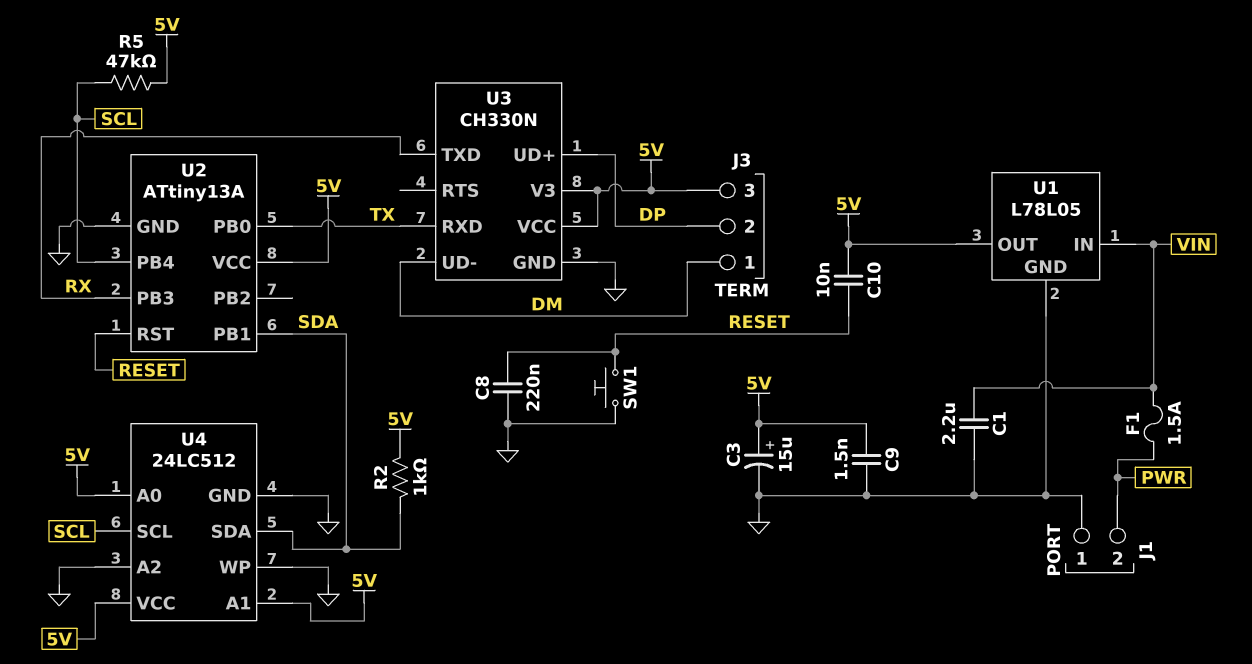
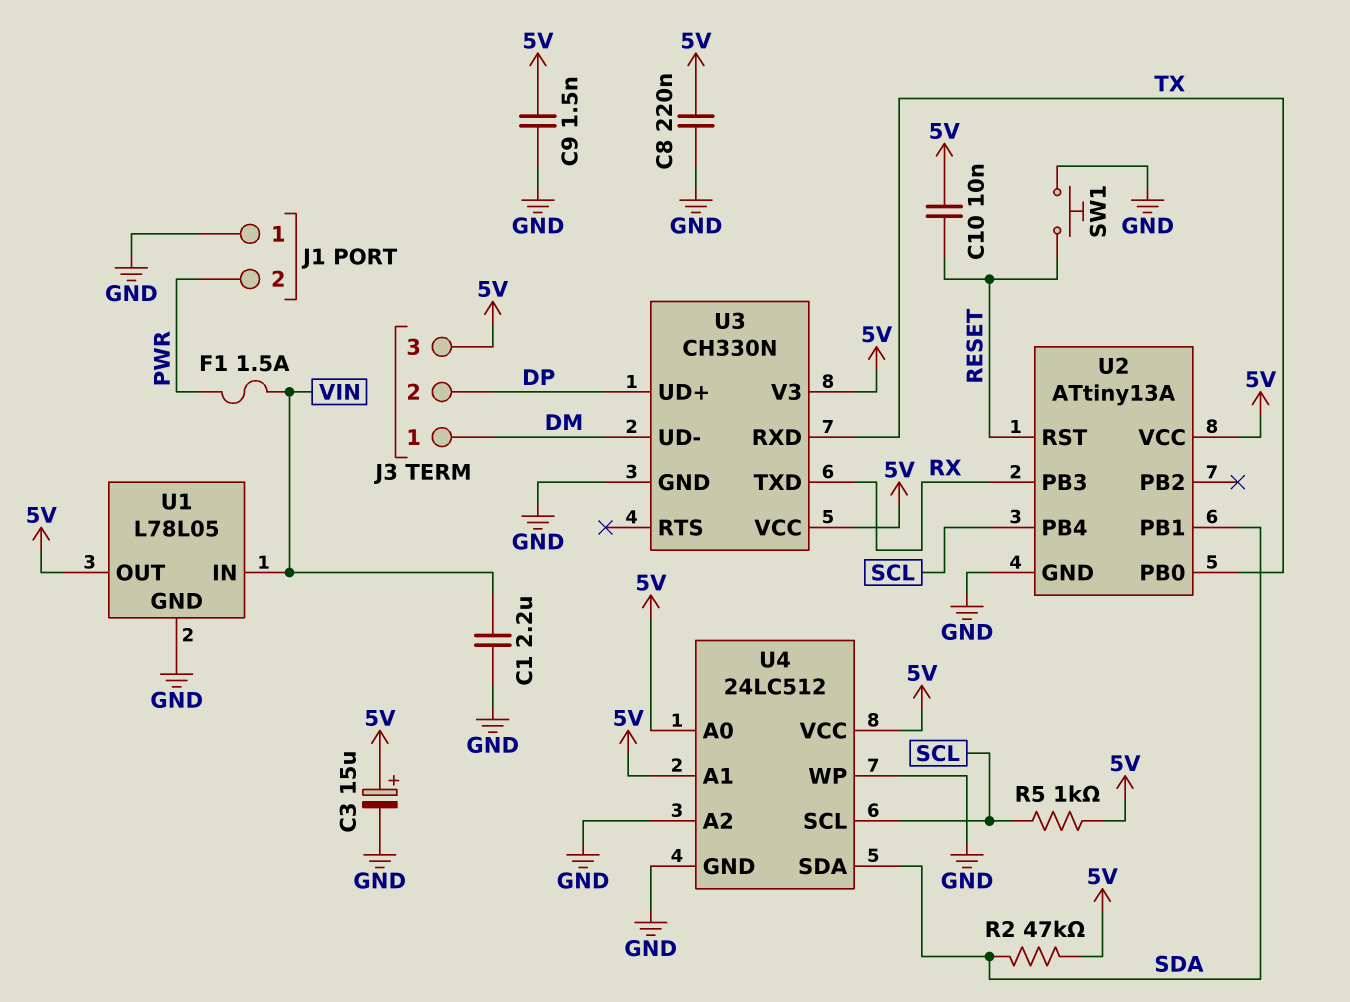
C8: 220nF (GND, RESET) -> 220nF (5V, GND)
R2: 1k (5V, SDA) -> 47k (5V, SDA)
R5: 47k (5V, SCL) -> 1k (5V, SCL)

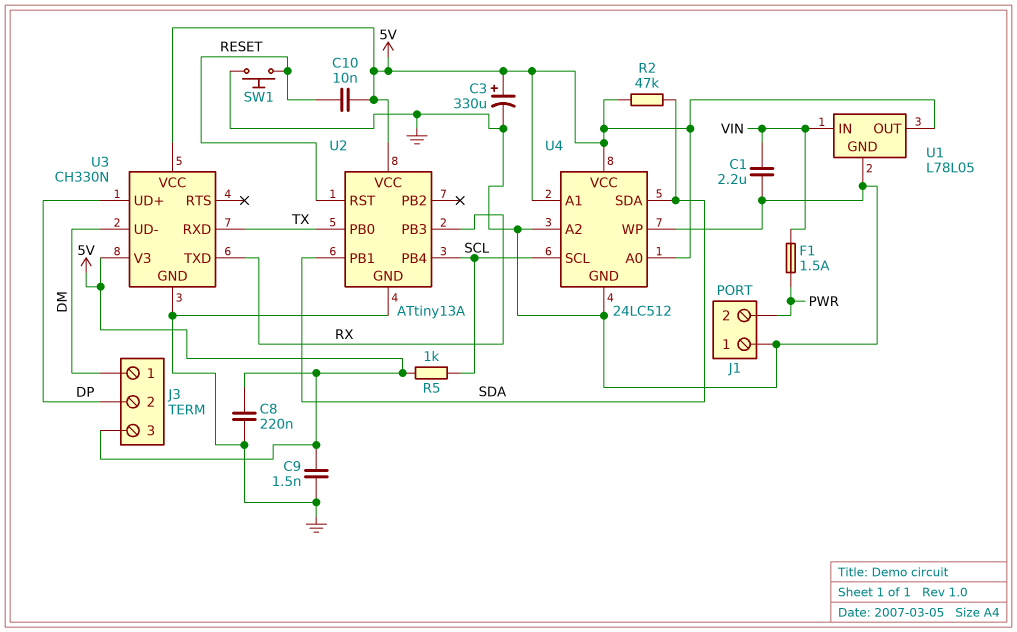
C3: 15uF (plus 5V, minus GND) -> 330uF (plus 5V, minus GND)

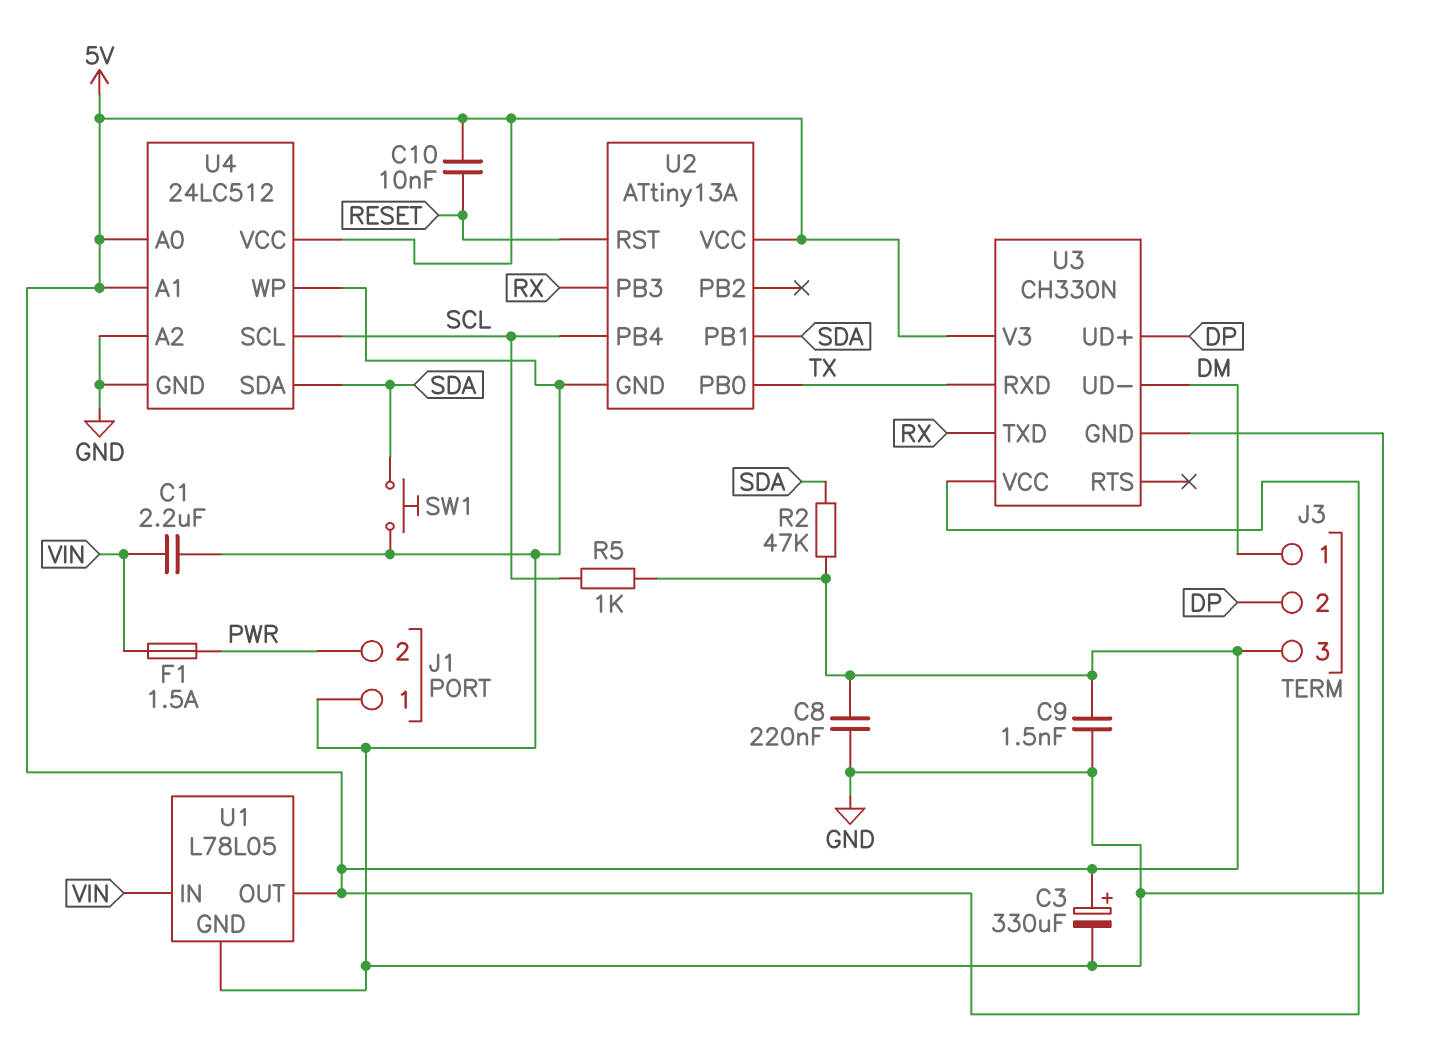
SW1: button (GND, RESET) -> button (GND, SDA)

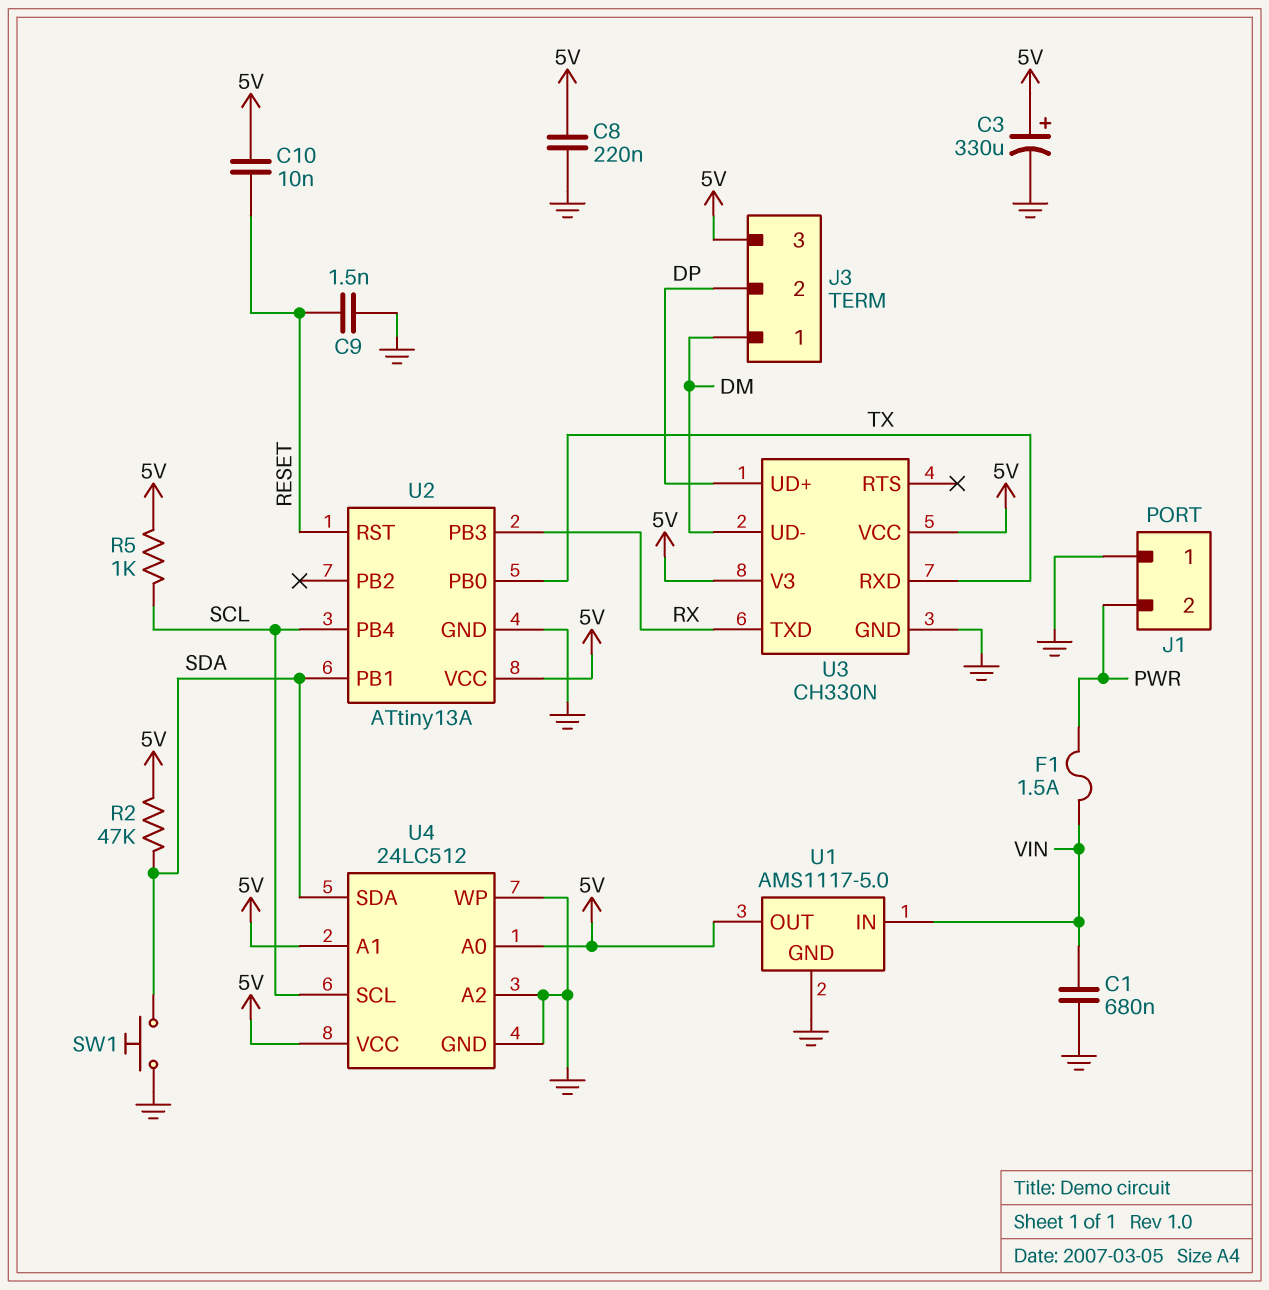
C1: 2.2uF (GND, VIN) -> 680nF (GND, VIN)
C9: 1.5nF (5V, GND) -> 1.5nF (GND, RESET)
U1: L78L05 -> AMS1117-5.0

